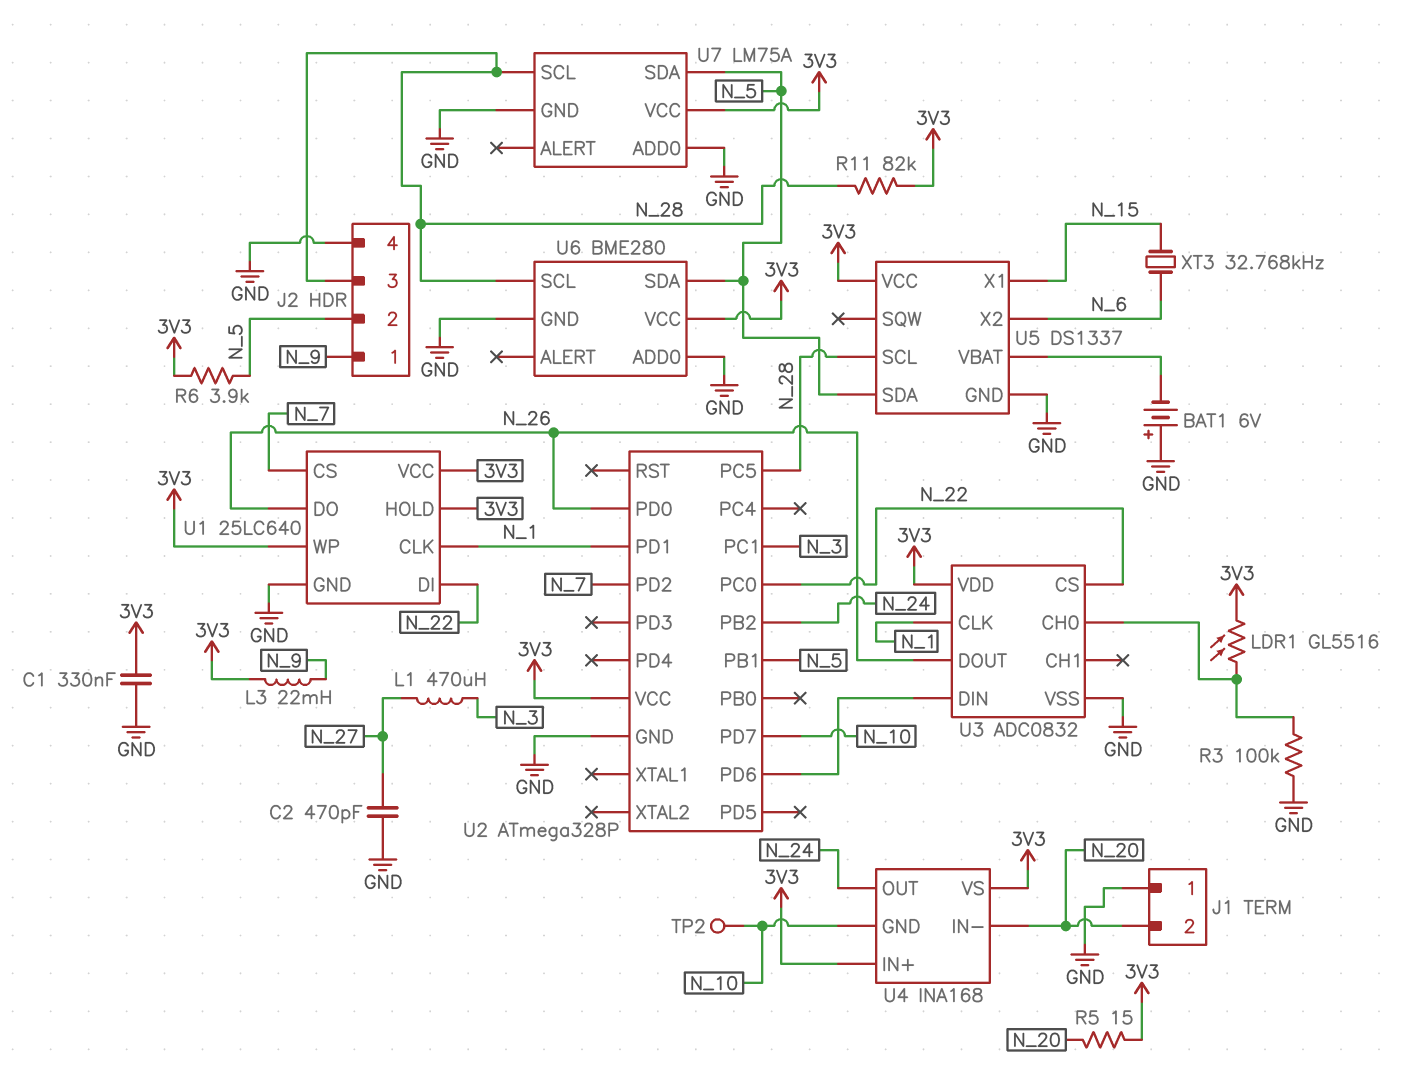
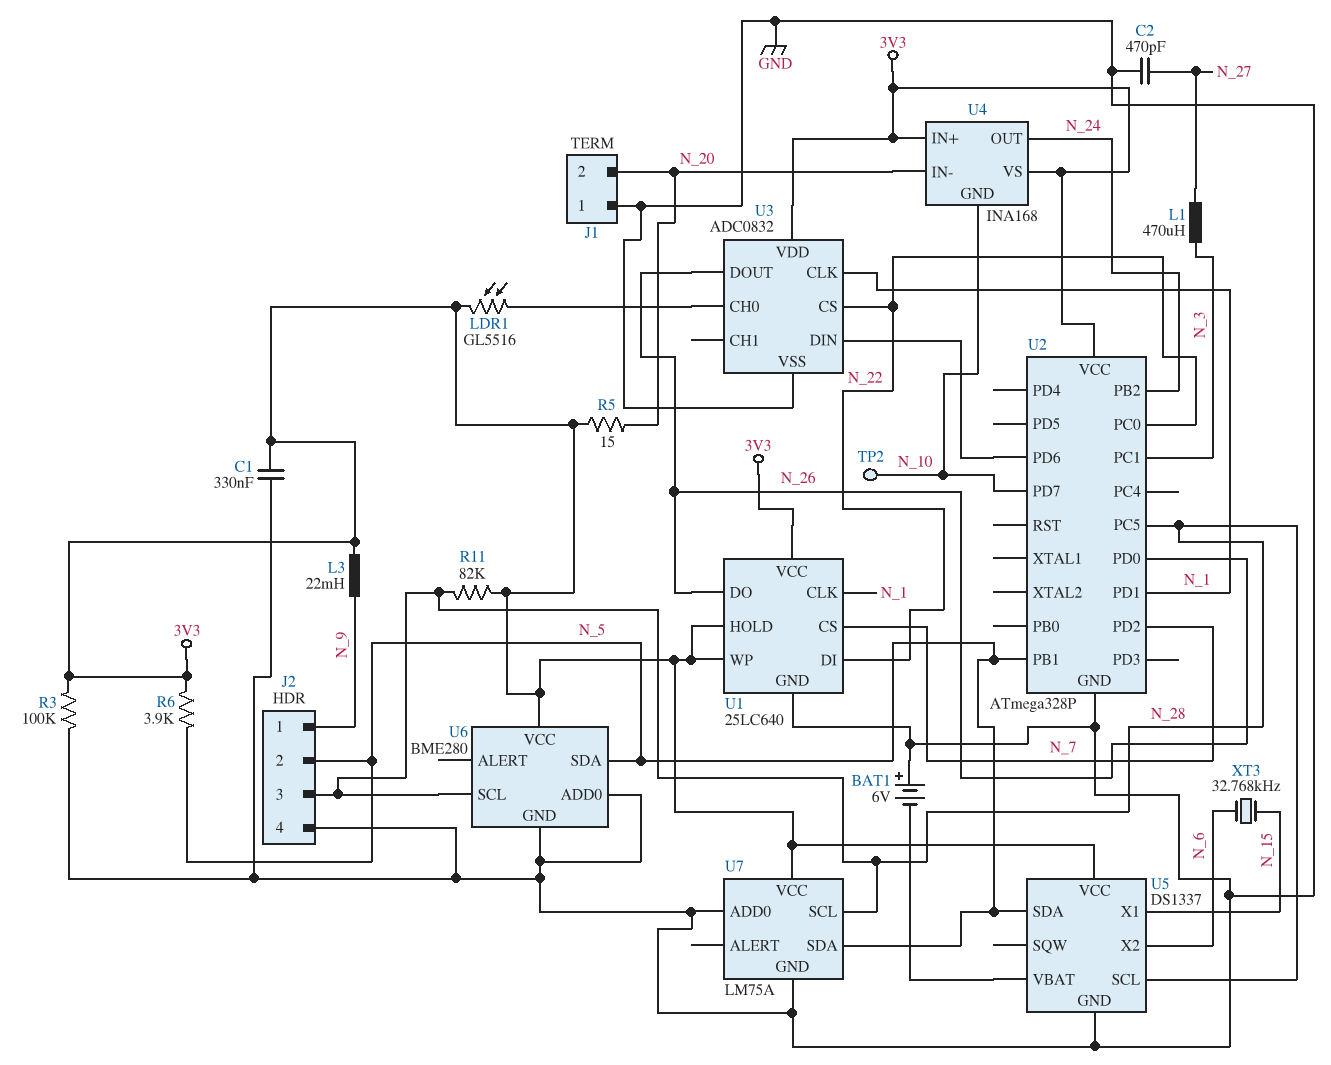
R3: 100k (GND, U3/CH0) -> 100k (3V3, GND)

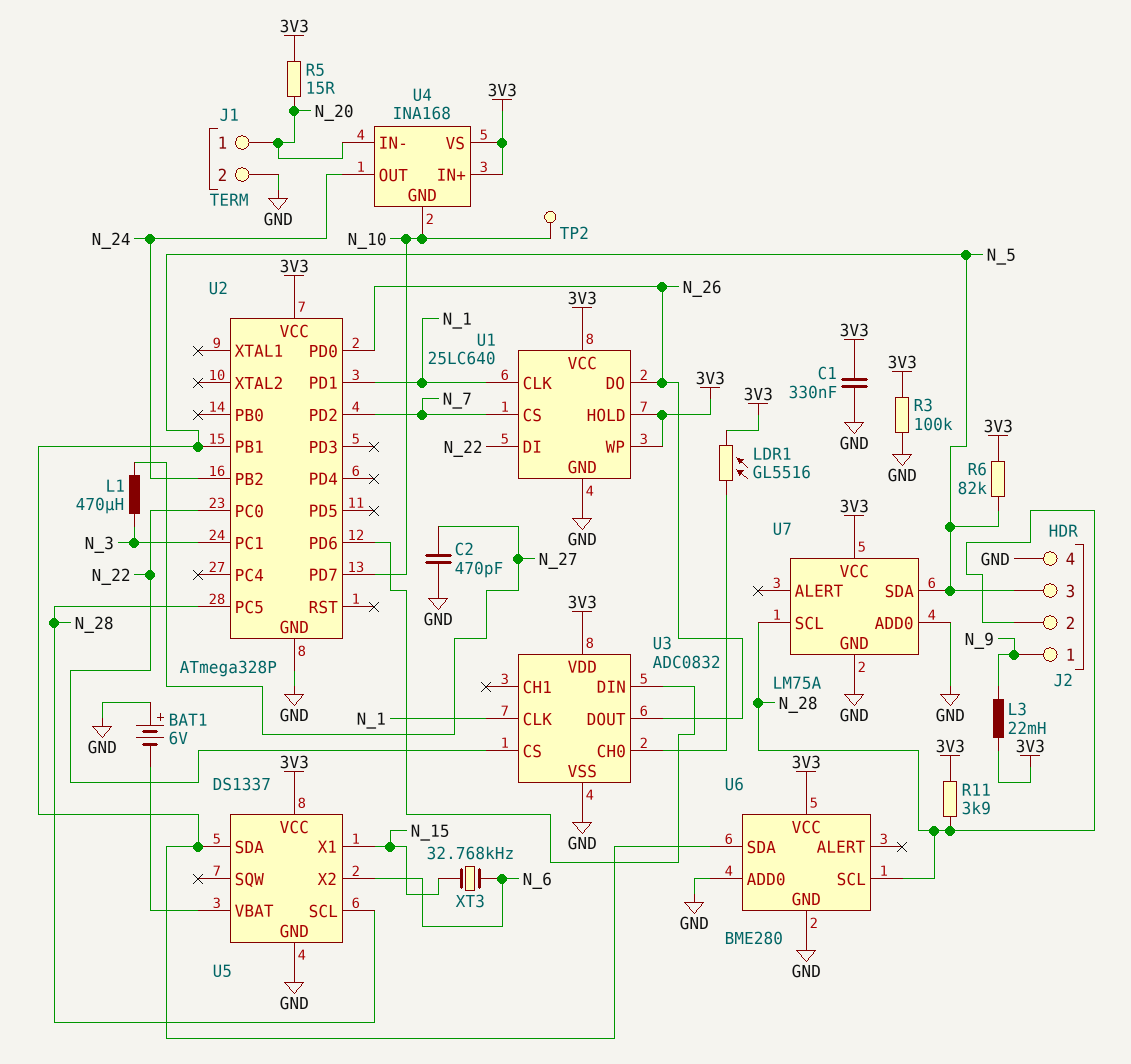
J1 pin 1: GND -> N_20
J1 pin 2: N_20 -> GND
J2 pin 2: N_5 -> N_28
J2 pin 3: N_28 -> N_5
R6: 3.9k (3V3, N_5) -> 82k (3V3, N_5)
R11: 82k (3V3, N_28) -> 3.9k (3V3, N_28)

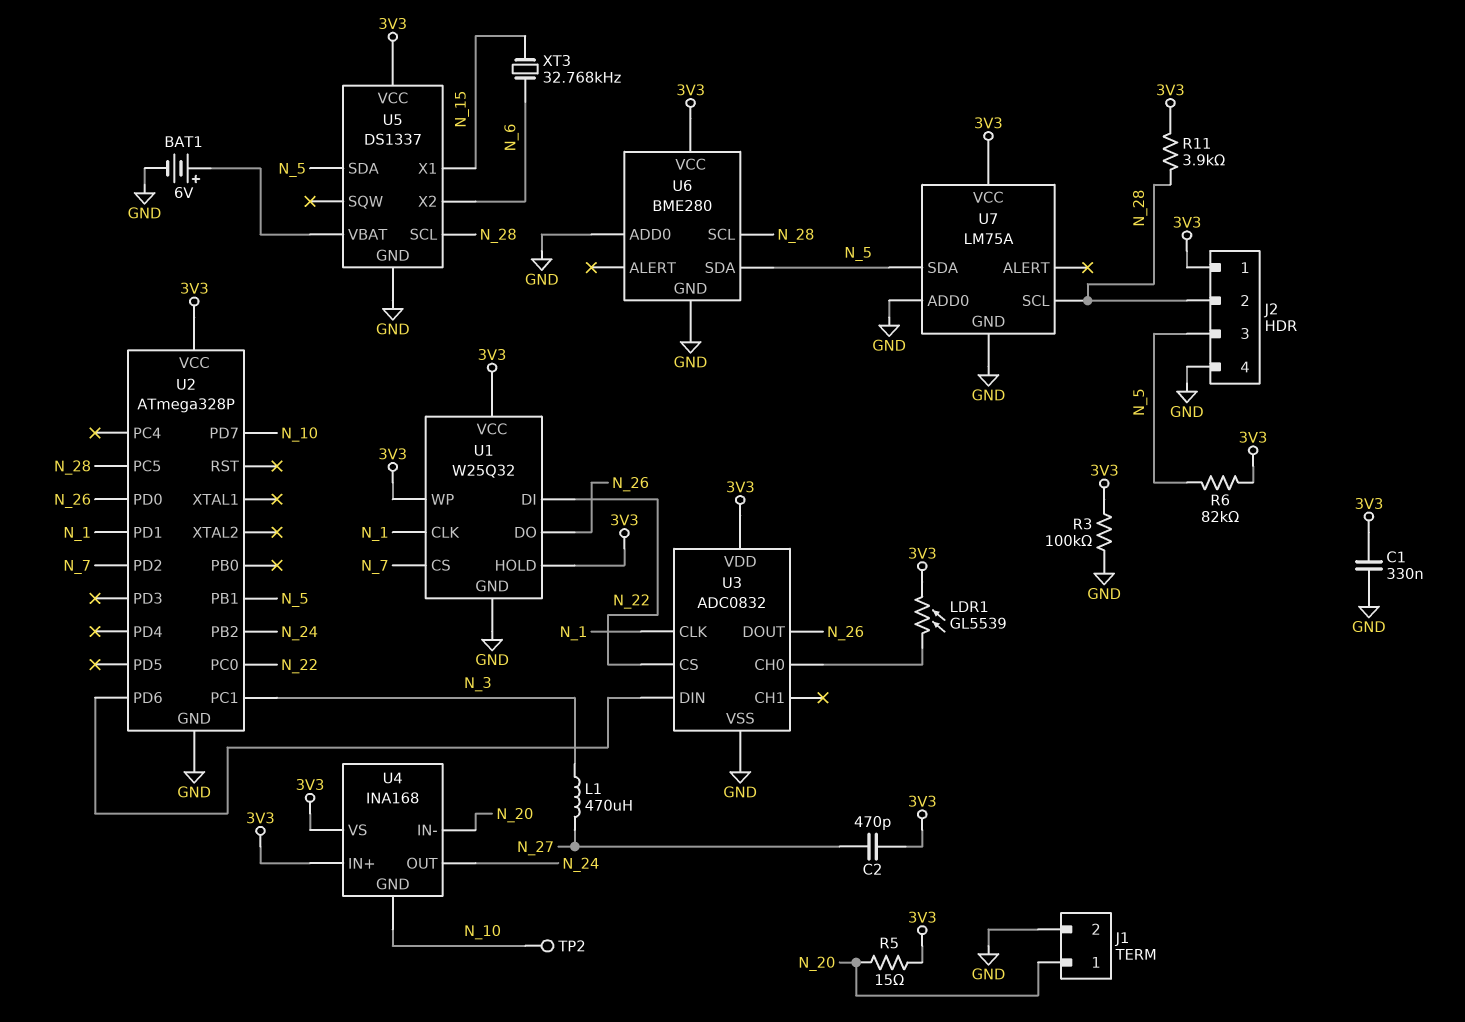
BAT1: 6V (plus GND, minus U5/VBAT) -> 6V (plus U5/VBAT, minus GND)
C2: 470pF (GND, N_27) -> 470pF (3V3, N_27)
J2 pin 1: N_9 -> 3V3
L3: 22mH (3V3, N_9) -> none
LDR1: GL5516 (3V3, U3/CH0) -> GL5539 (3V3, U3/CH0)
U1: 25LC640 -> W25Q32

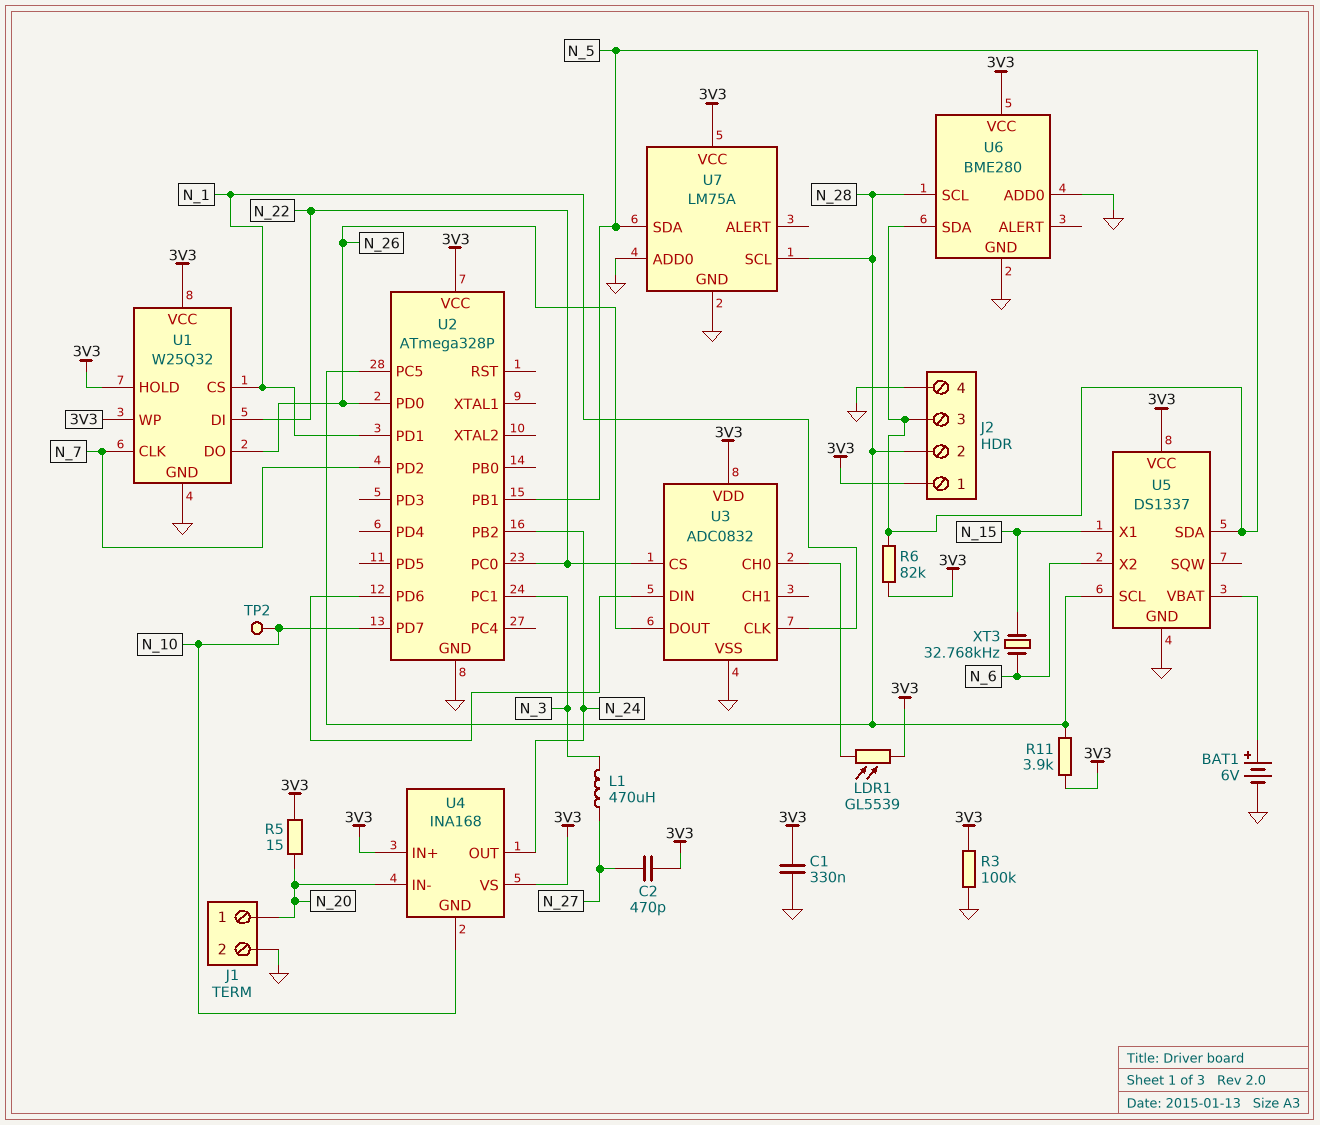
U1 pin CLK: N_1 -> N_7
U1 pin CS: N_7 -> N_1

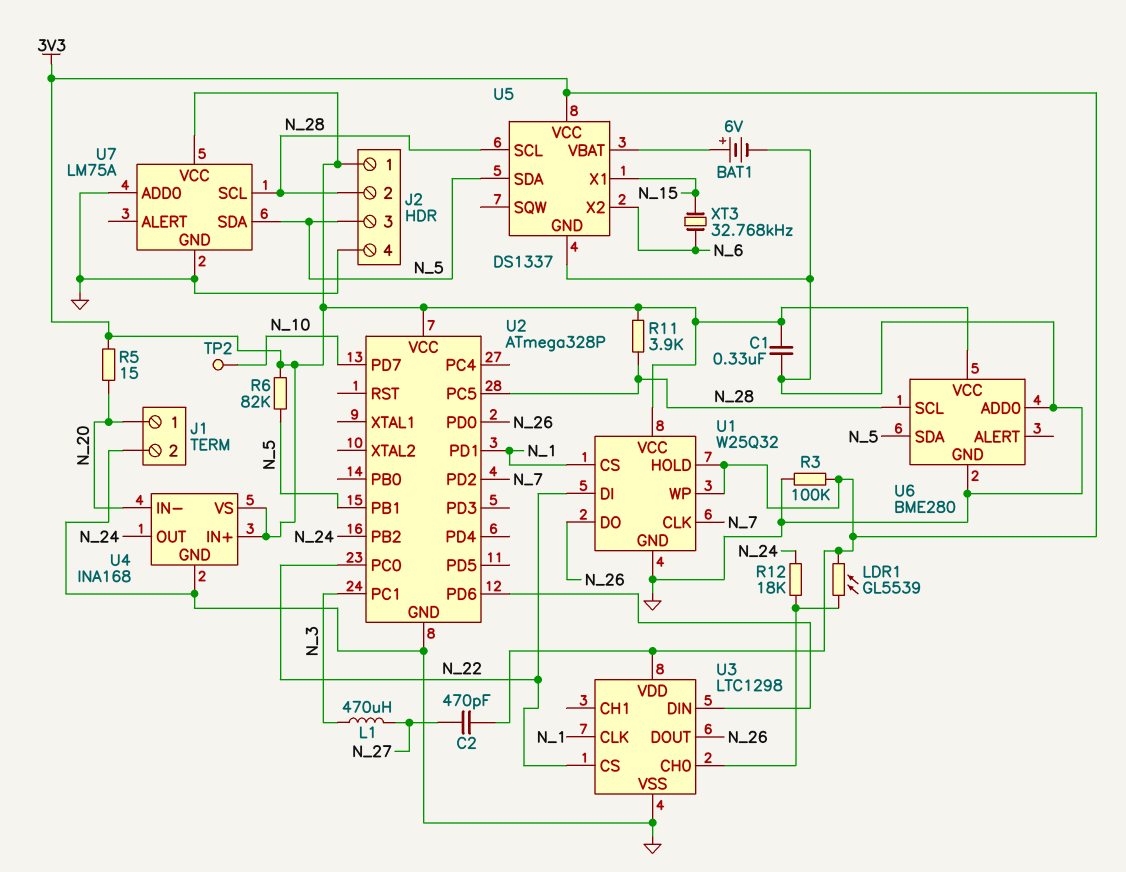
R12: none -> 18k (N_24, U3/CH0)
U3: ADC0832 -> LTC1298
U4 pin GND: N_10 -> GND

